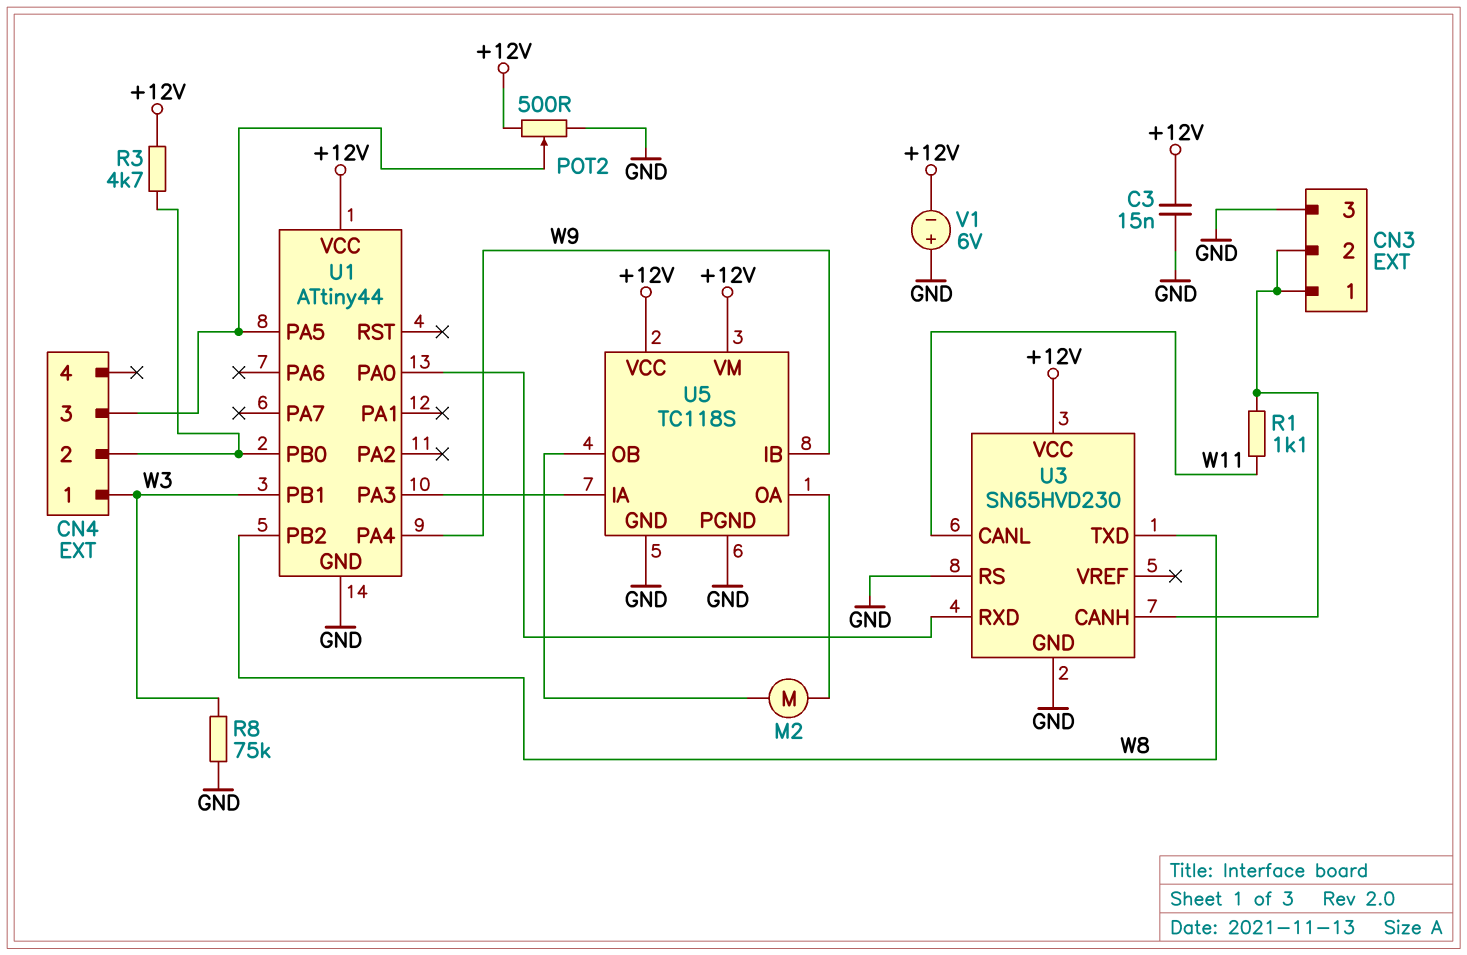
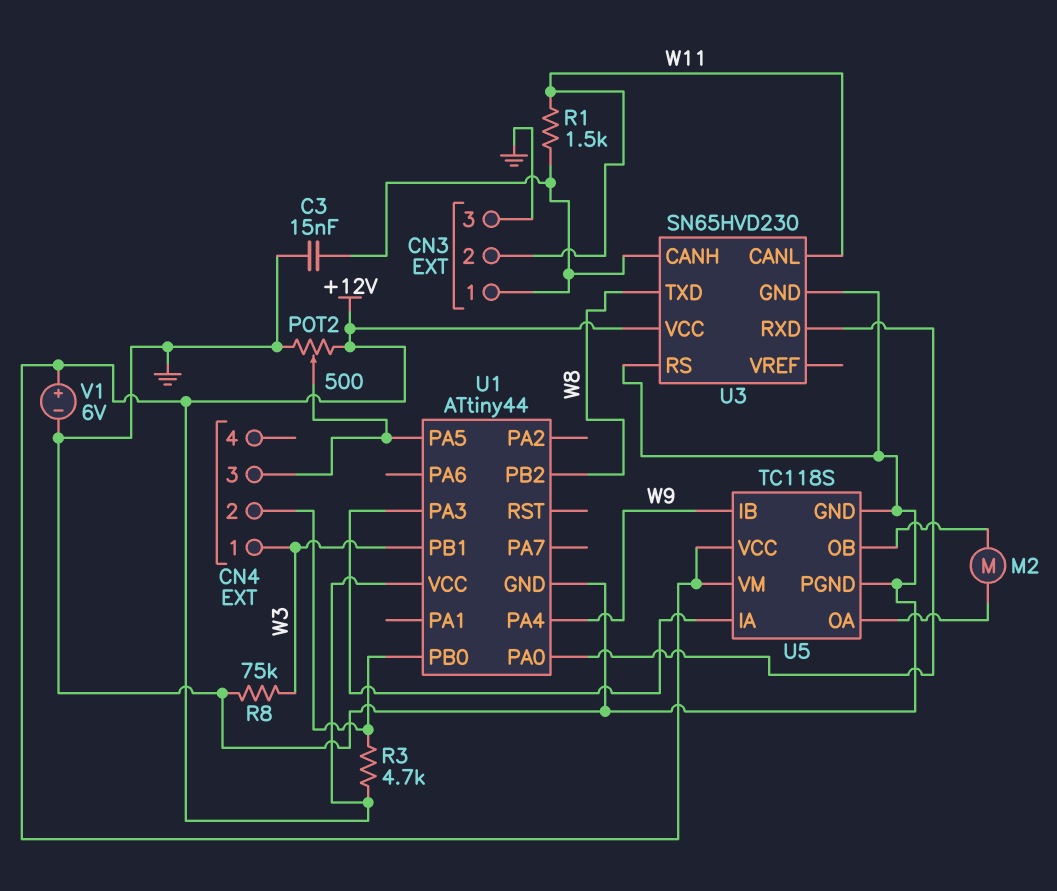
C3: 15nF (+12V, GND) -> 15nF (CN3/1, GND)
CN3 pin 2: CN3/1 -> W11
R1: 1.1k (CN3/1, W11) -> 1.5k (CN3/1, W11)
V1: 6V (plus GND, minus +12V) -> 6V (plus +12V, minus GND)

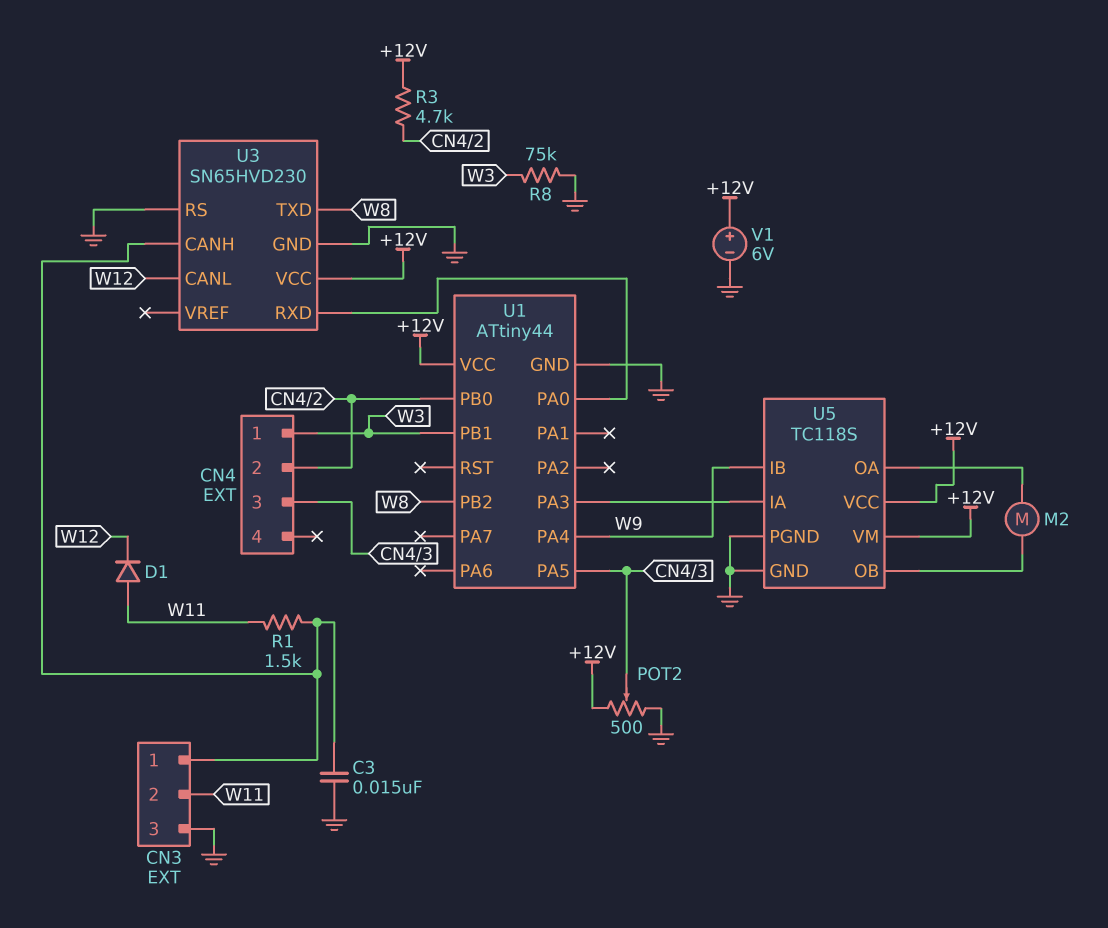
D1: none -> diode (A W11, K W12)
U3 pin CANL: W11 -> W12

